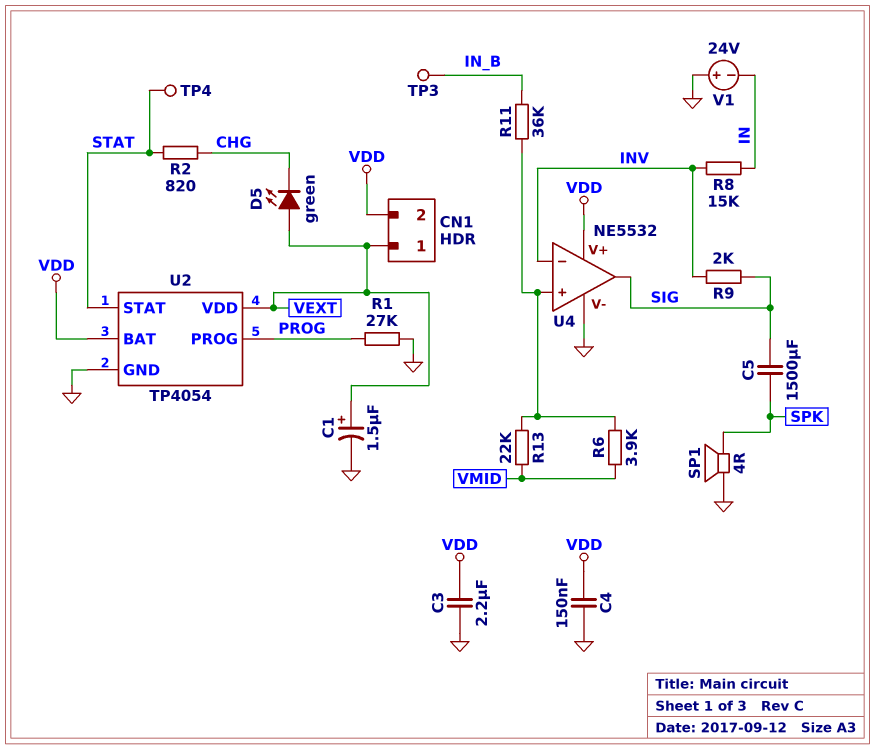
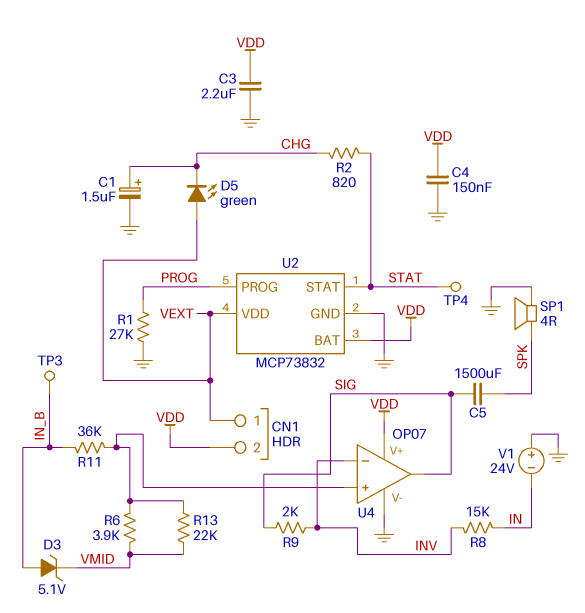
C1: 1.5uF (plus VEXT, minus GND) -> 1.5uF (plus CHG, minus GND)
D3: none -> zener 5.1V (A IN_B, K VMID)
U2: TP4054 -> MCP73832
U4: NE5532 -> OP07

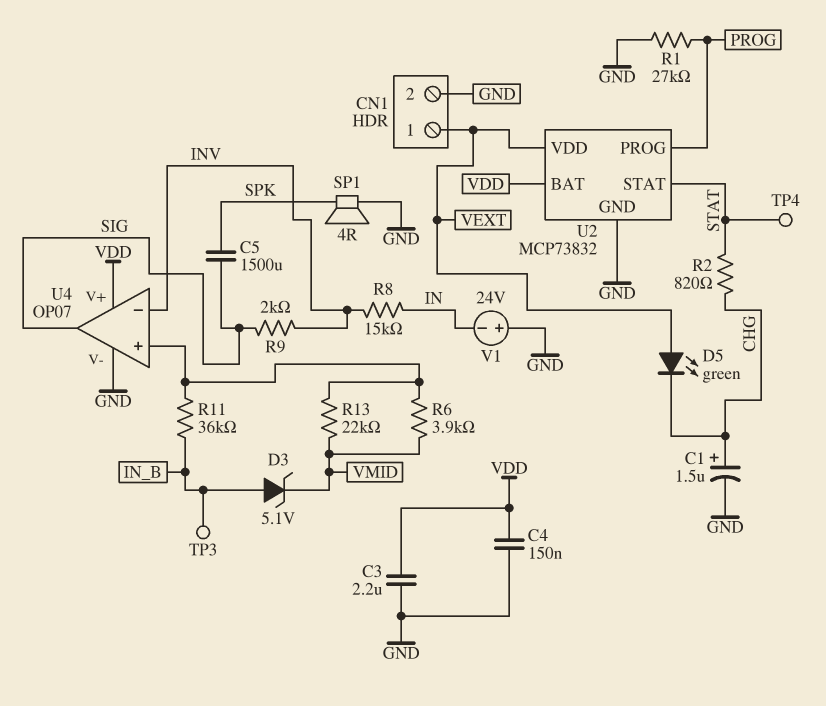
CN1 pin 2: VDD -> GND

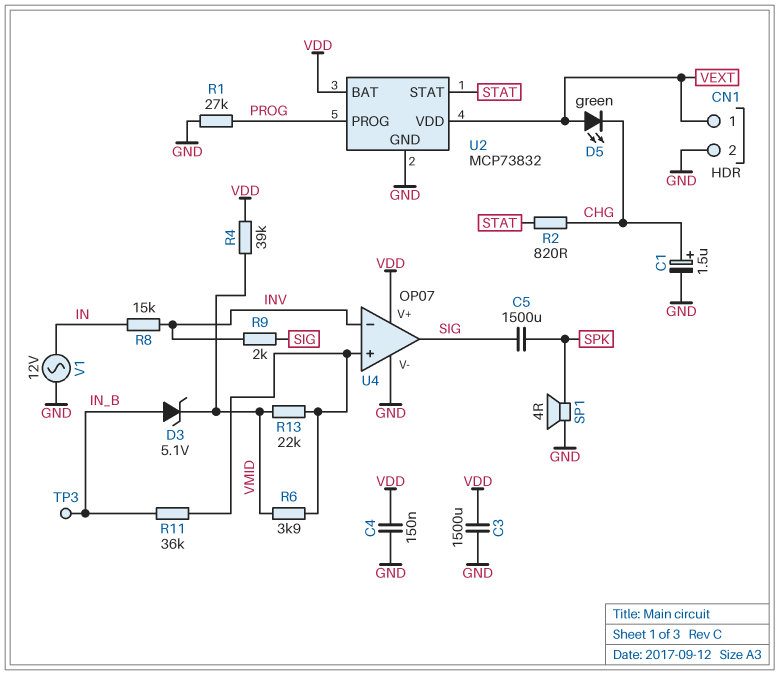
C3: 2.2uF (GND, VDD) -> 1500uF (GND, VDD)
R4: none -> 39k (VDD, VMID)
TP4: test point (STAT) -> none
V1: 24V (plus GND, minus IN) -> AC 12V (GND, IN)

